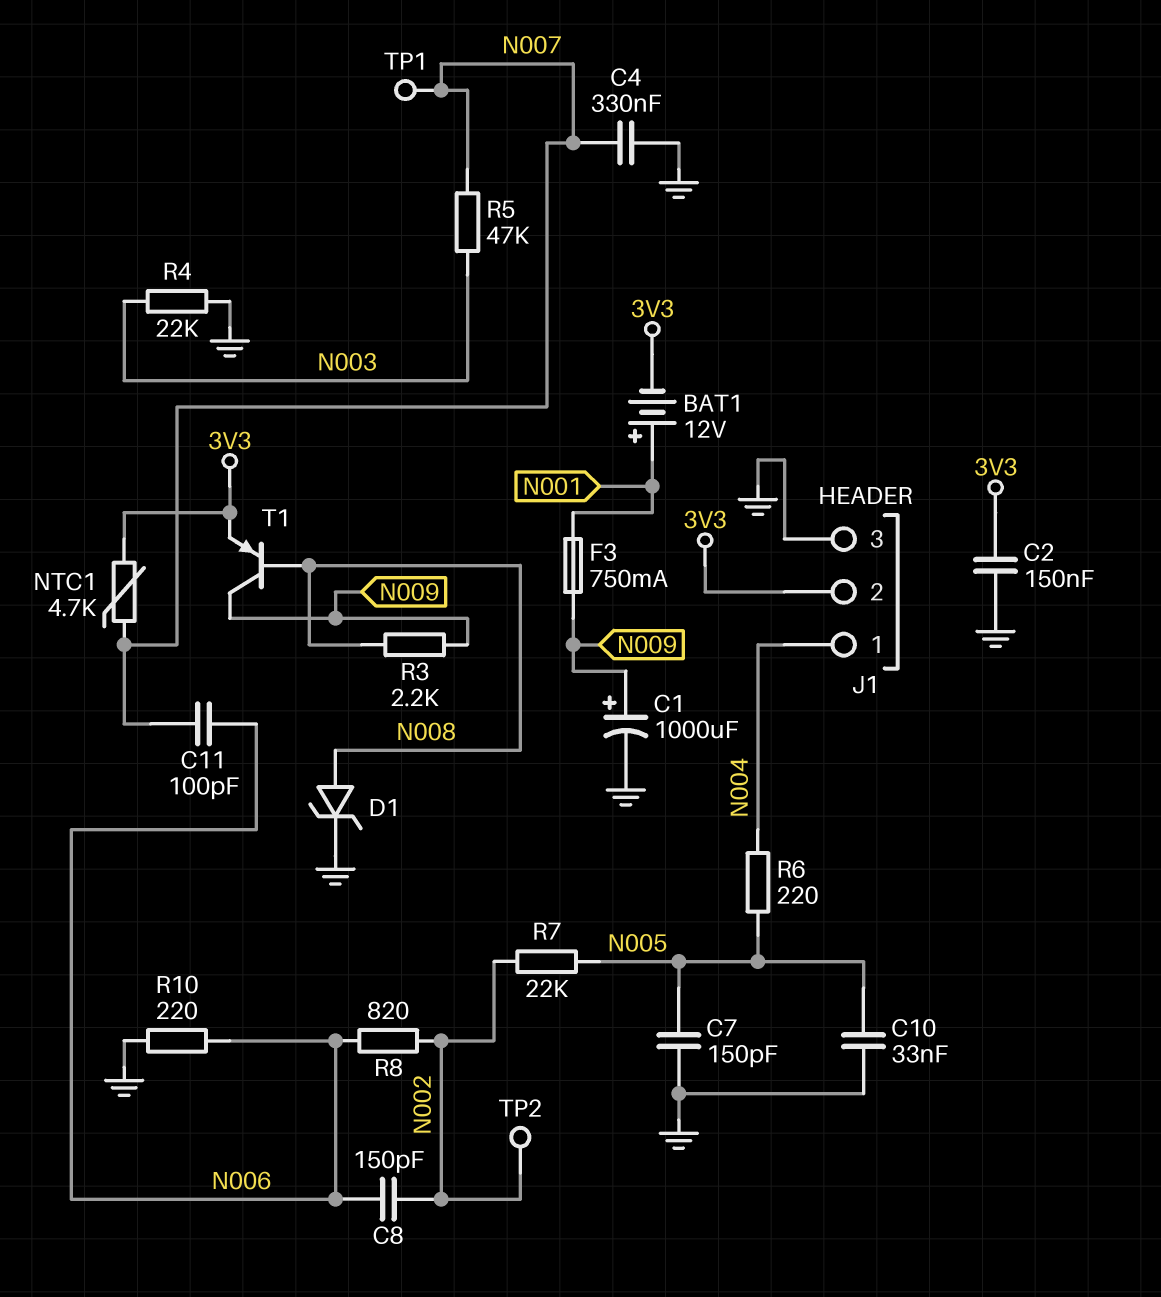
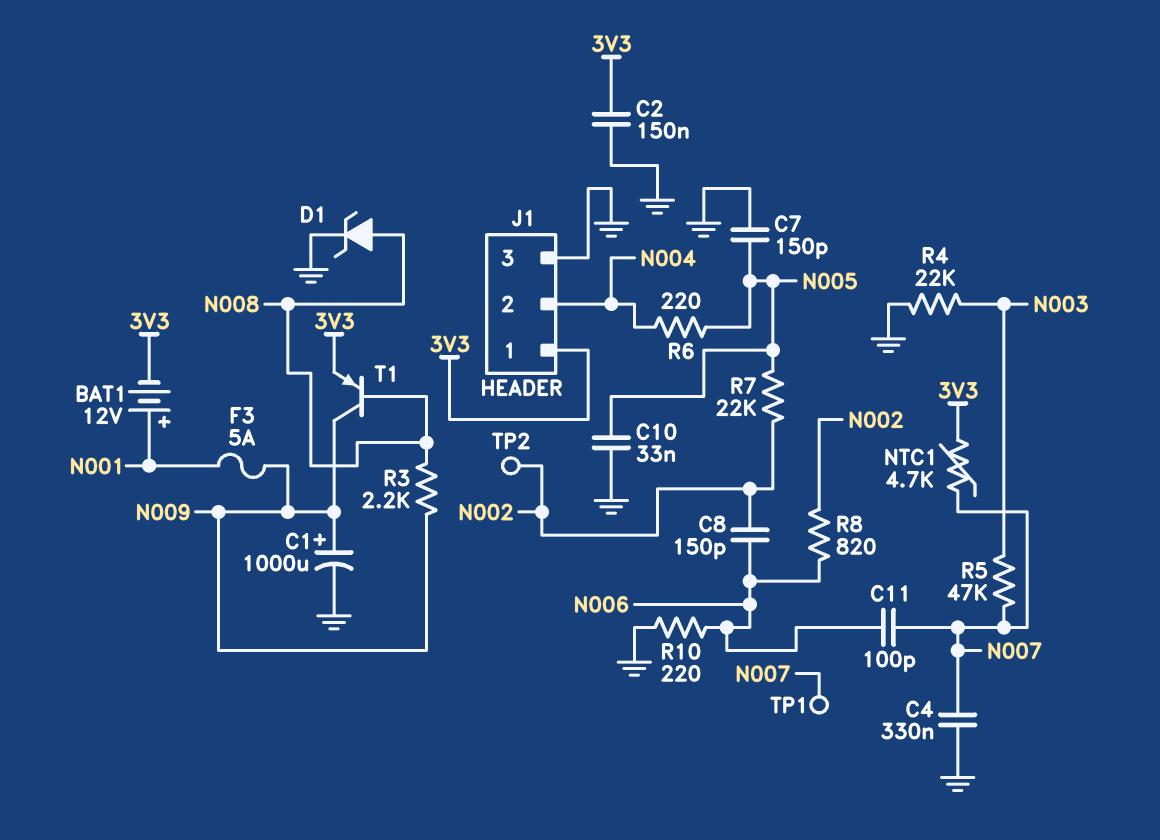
F3: 750mA (N001, N009) -> 5A (N001, N009)
J1 pin 1: N004 -> 3V3
J1 pin 2: 3V3 -> N004

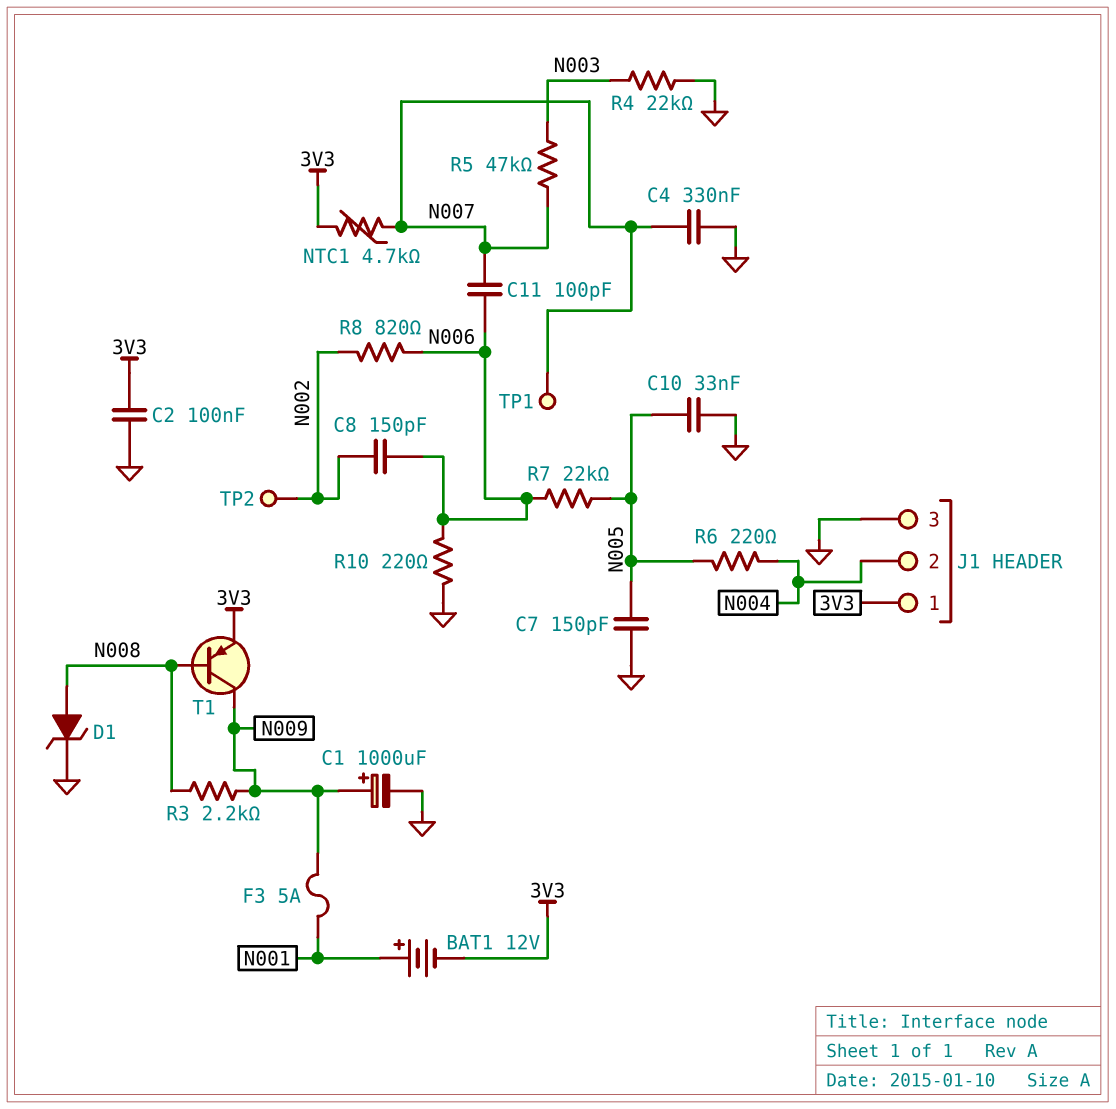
C2: 150nF (3V3, GND) -> 100nF (3V3, GND)
R7: 22k (N002, N005) -> 22k (N005, N006)

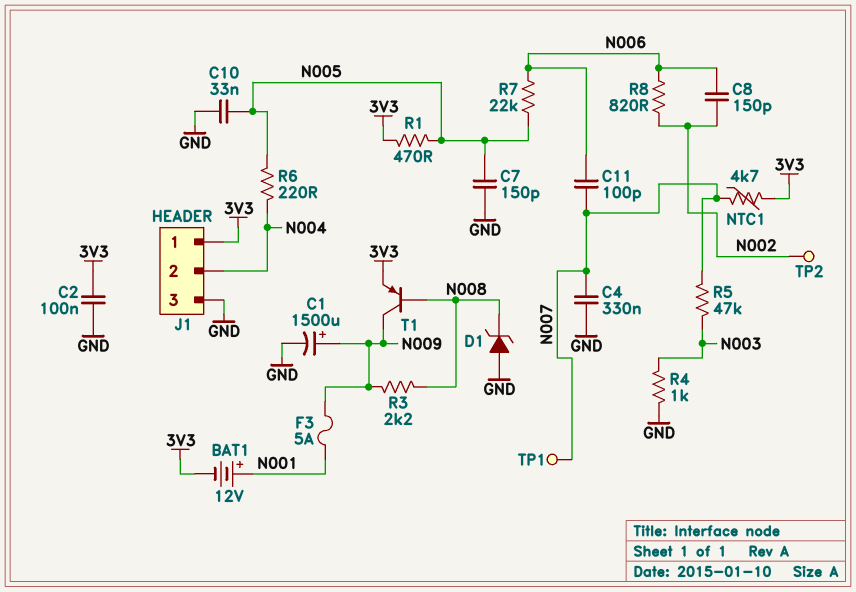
C1: 1000uF (plus N009, minus GND) -> 1500uF (plus N009, minus GND)
D1: zener (A N008, K GND) -> zener (A GND, K N008)
R1: none -> 470 (3V3, N005)
R4: 22k (GND, N003) -> 1k (GND, N003)
R10: 220 (GND, N006) -> none

